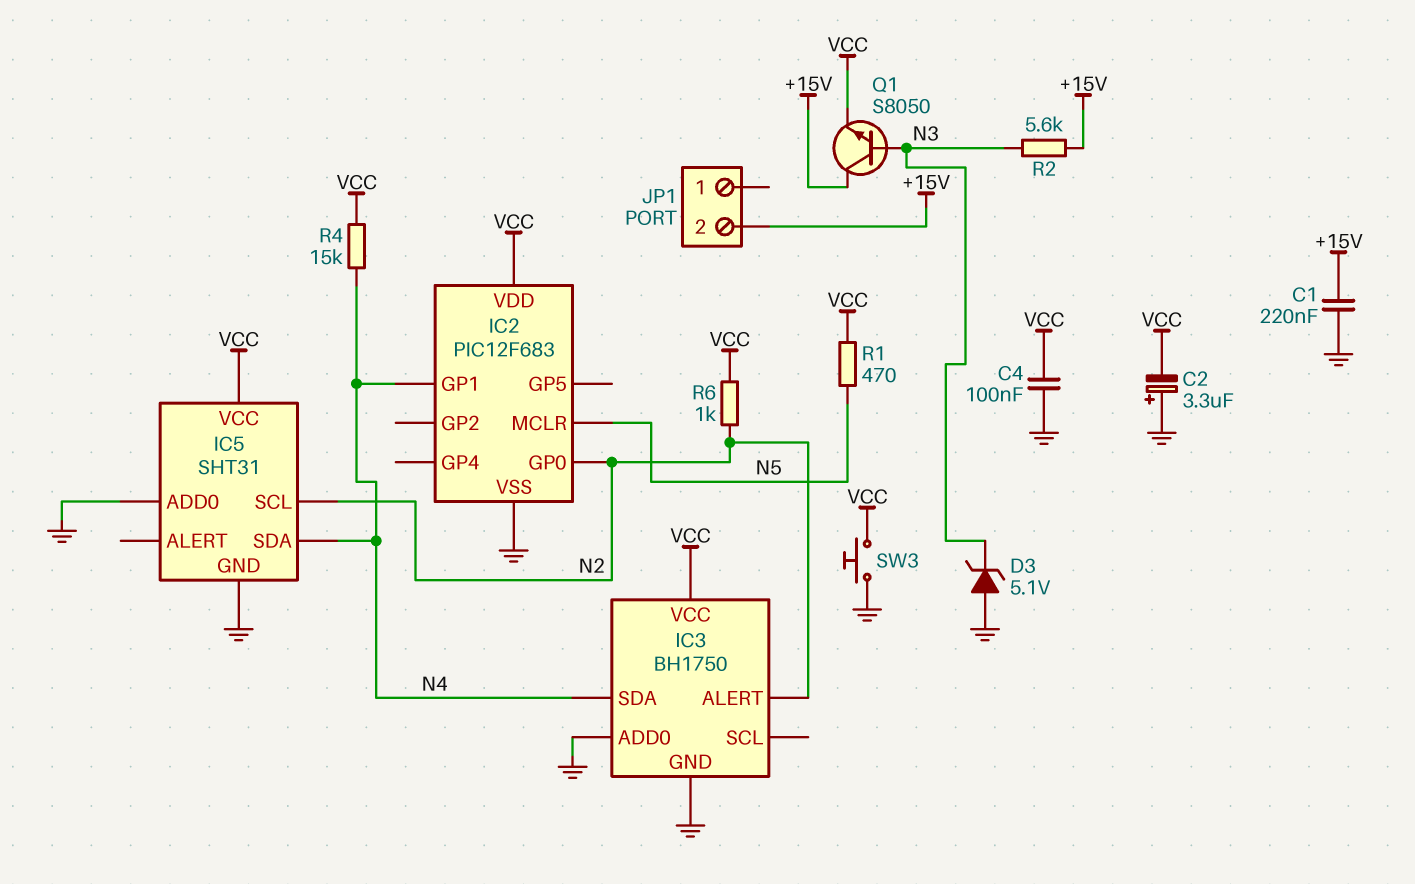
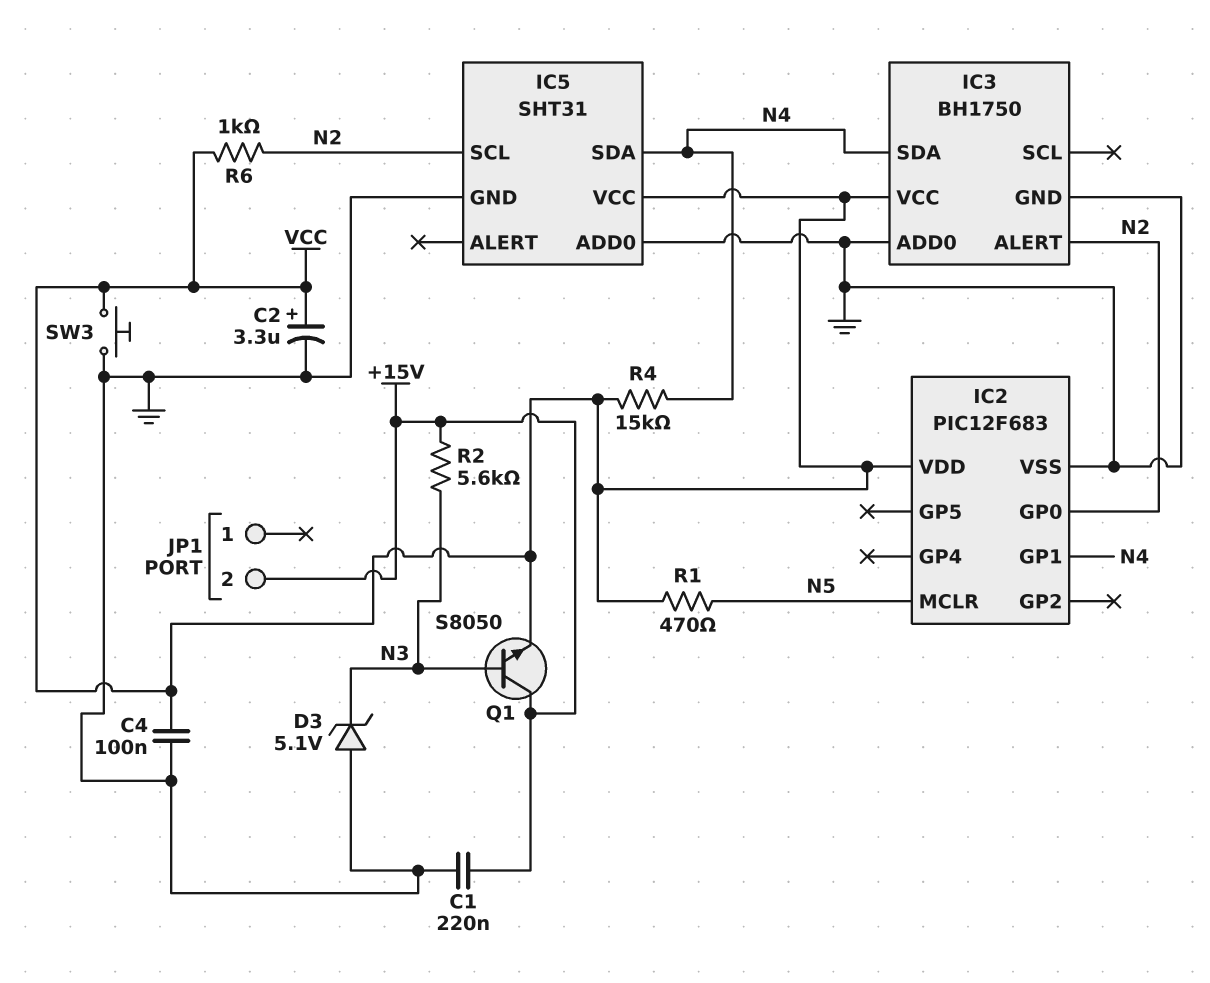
C2: 3.3uF (plus GND, minus VCC) -> 3.3uF (plus VCC, minus GND)

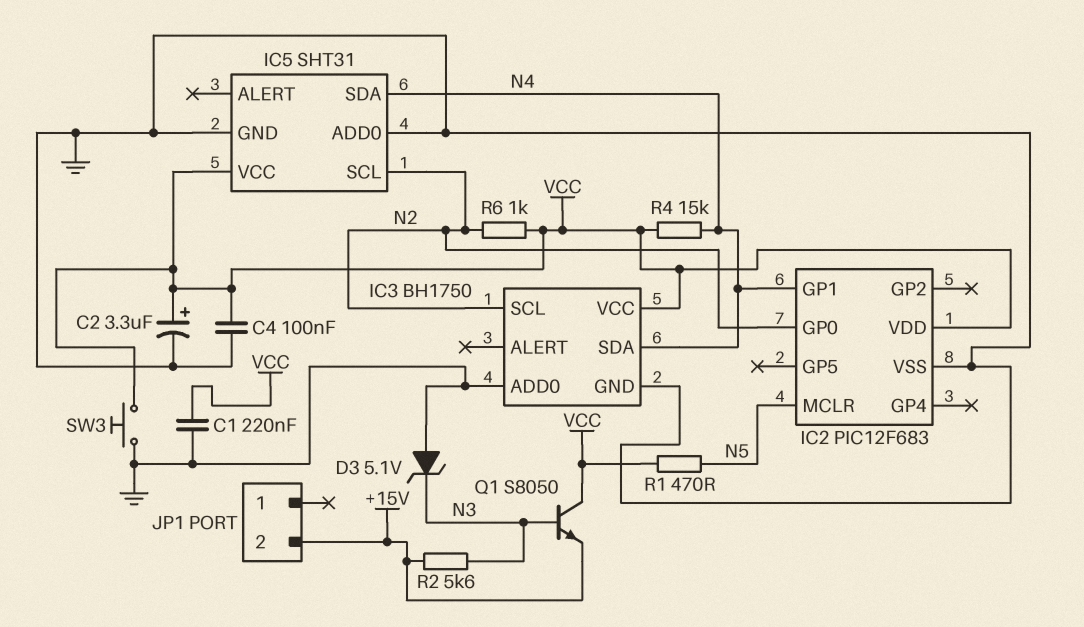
C1: 220nF (+15V, GND) -> 220nF (GND, VCC)
IC3 pin ALERT: N2 -> none
IC3 pin SCL: none -> N2
Q1: NPN S8050 (B N3, C +15V, E VCC) -> NPN S8050 (B N3, C VCC, E +15V)

